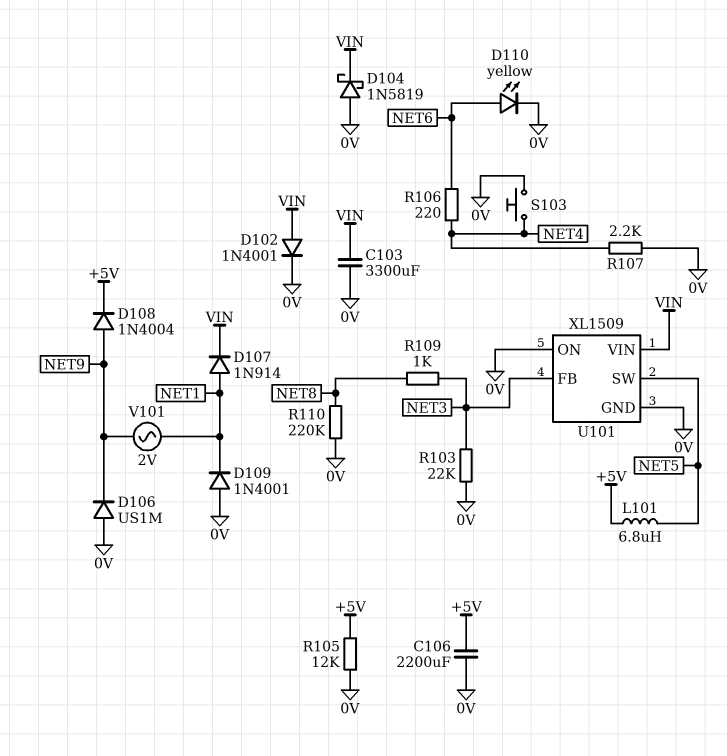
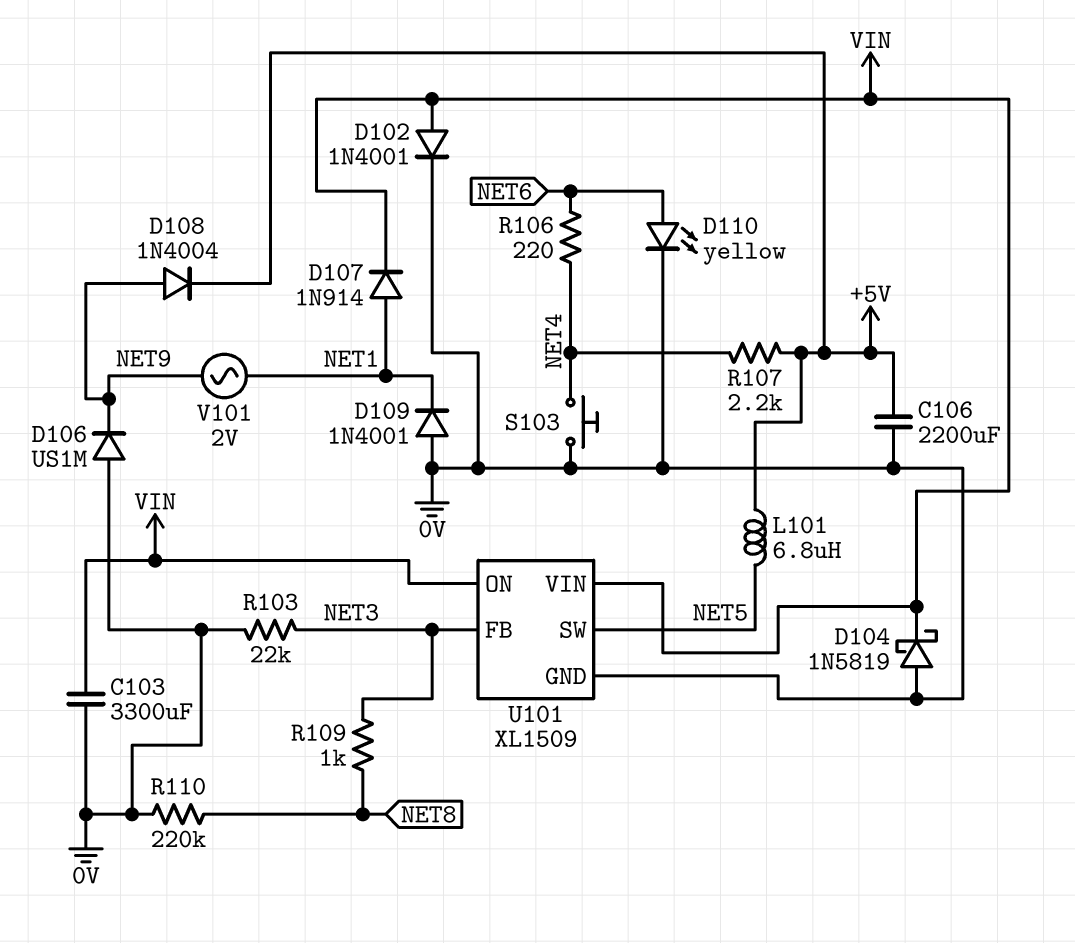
R105: 12k (+5V, 0V) -> none
R107: 2.2k (0V, NET4) -> 2.2k (+5V, NET4)
U101 pin ON: 0V -> VIN

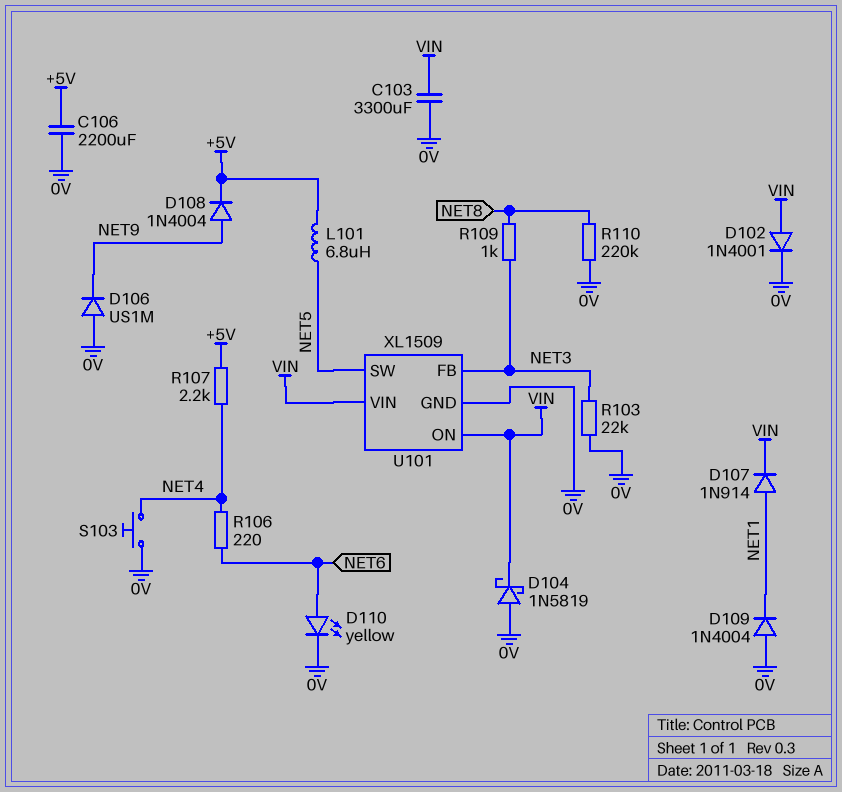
D109: diode 1N4001 (A 0V, K NET1) -> diode 1N4004 (A 0V, K NET1)
V101: AC 2V (NET1, NET9) -> none

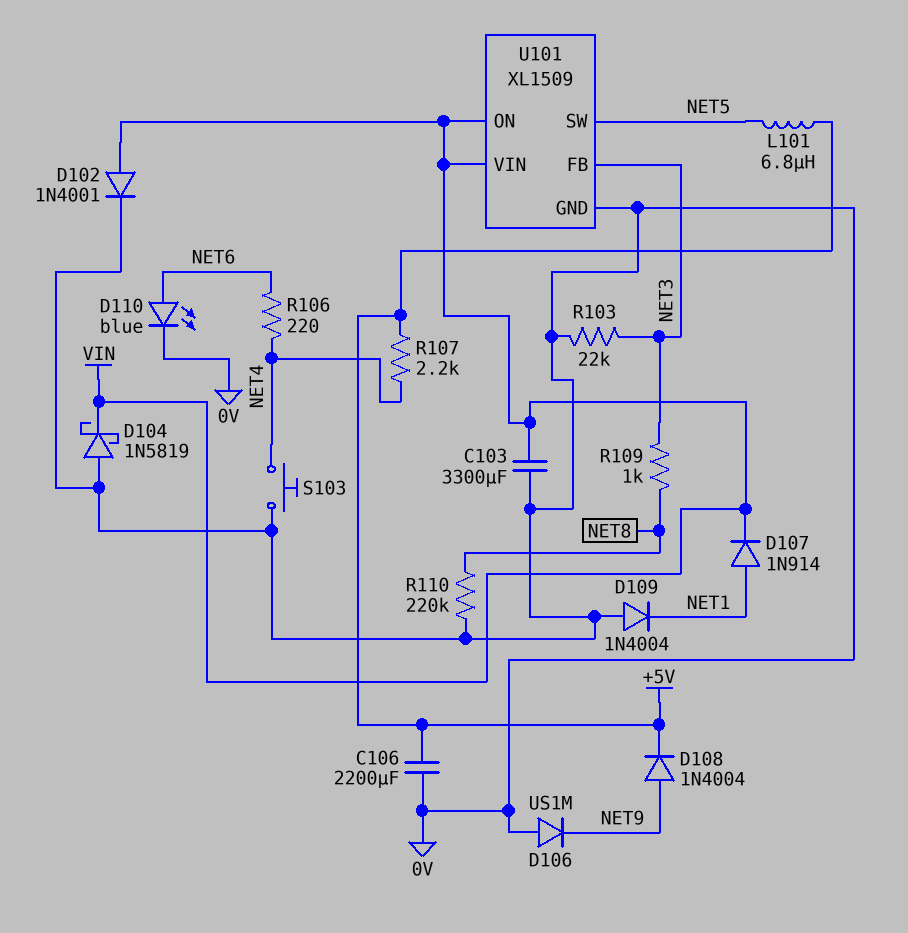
D110: LED yellow (A NET6, K 0V) -> LED blue (A NET6, K 0V)

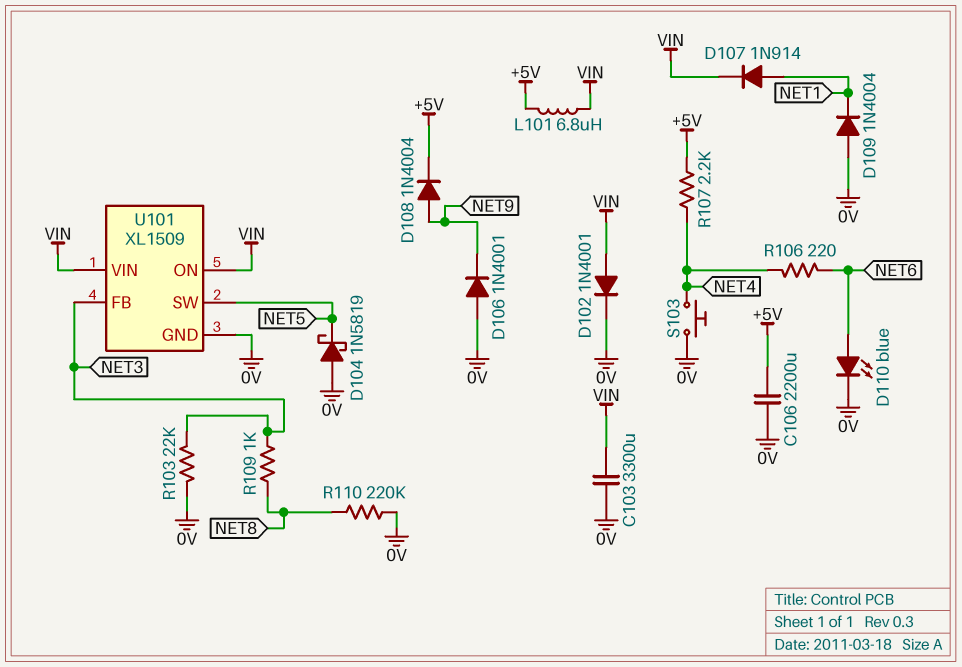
D104: schottky 1N5819 (A 0V, K VIN) -> schottky 1N5819 (A 0V, K NET5)
D106: diode US1M (A 0V, K NET9) -> diode 1N4001 (A 0V, K NET9)
L101: 6.8uH (+5V, NET5) -> 6.8uH (+5V, VIN)

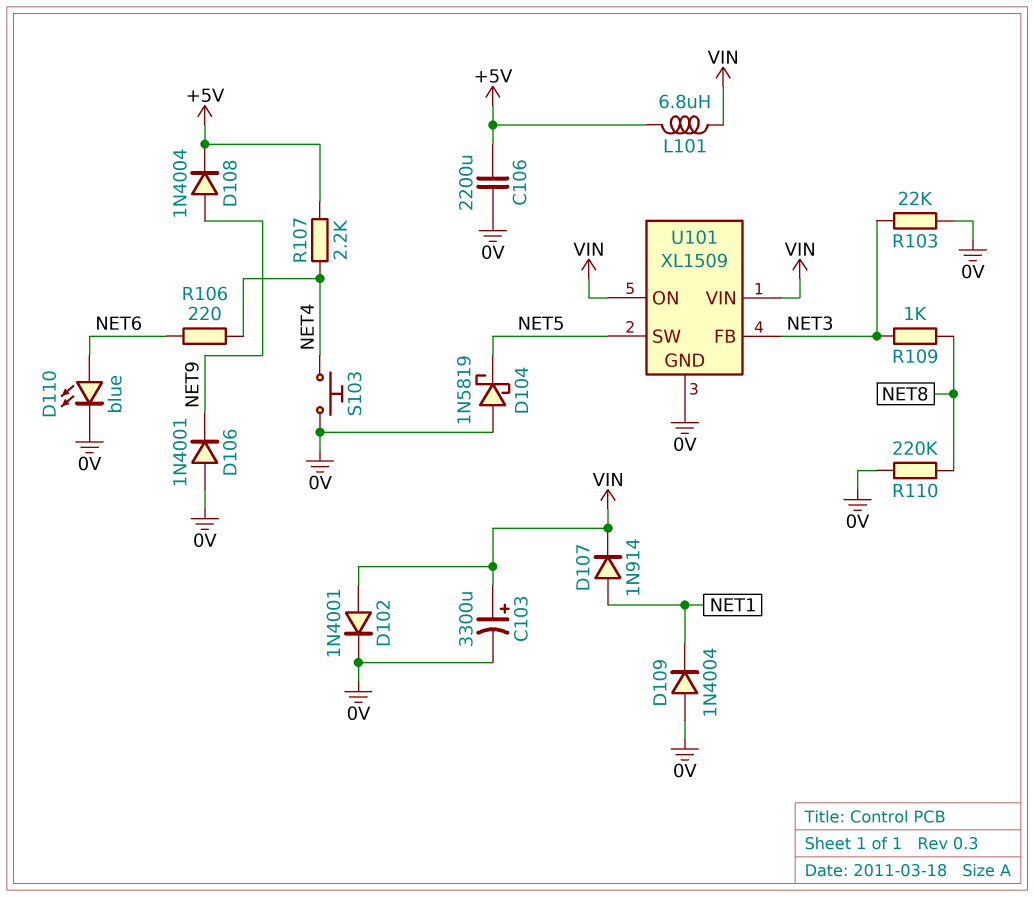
C103: 3300uF (0V, VIN) -> 3300uF (plus VIN, minus 0V)

